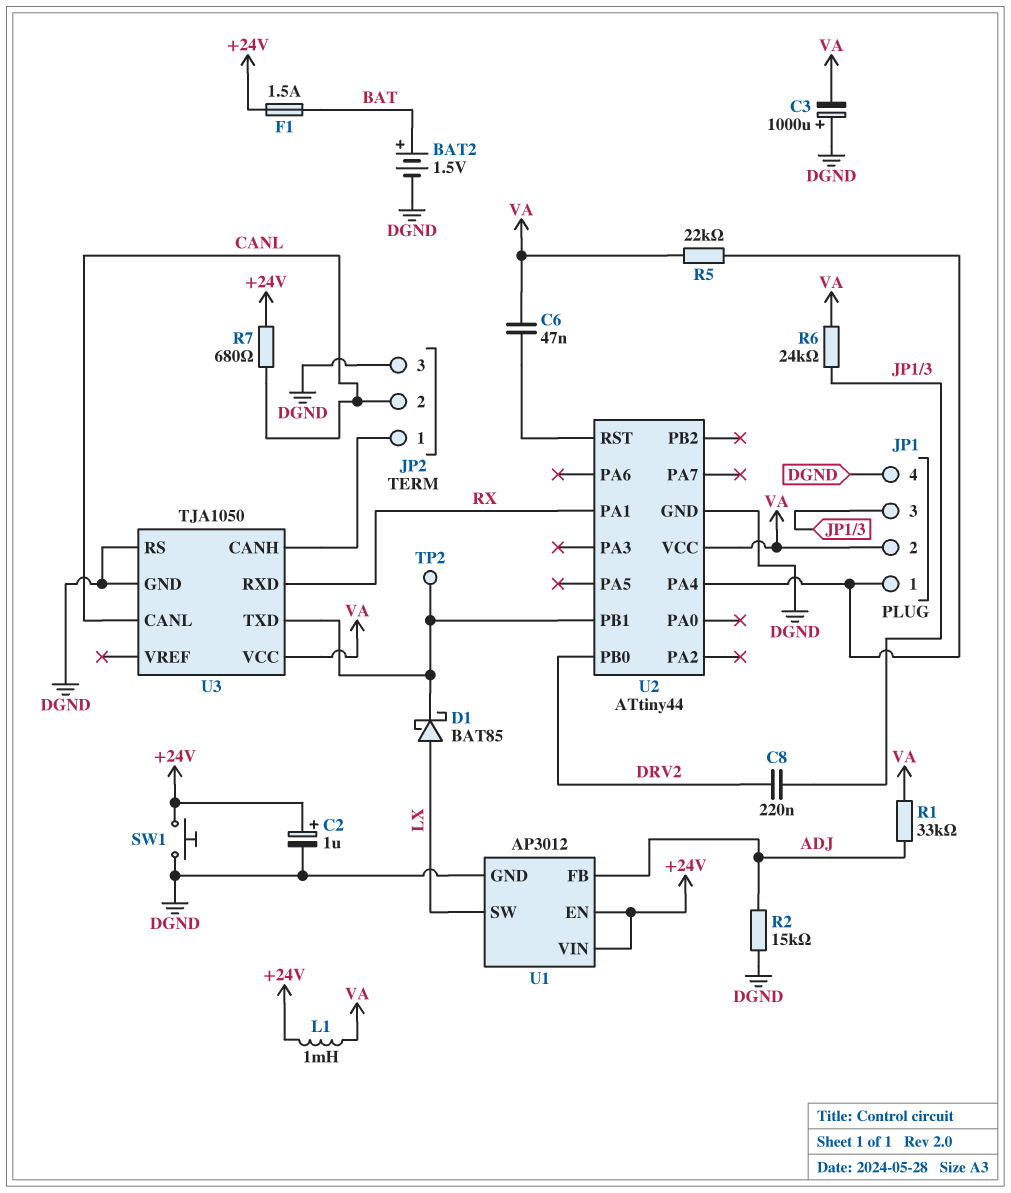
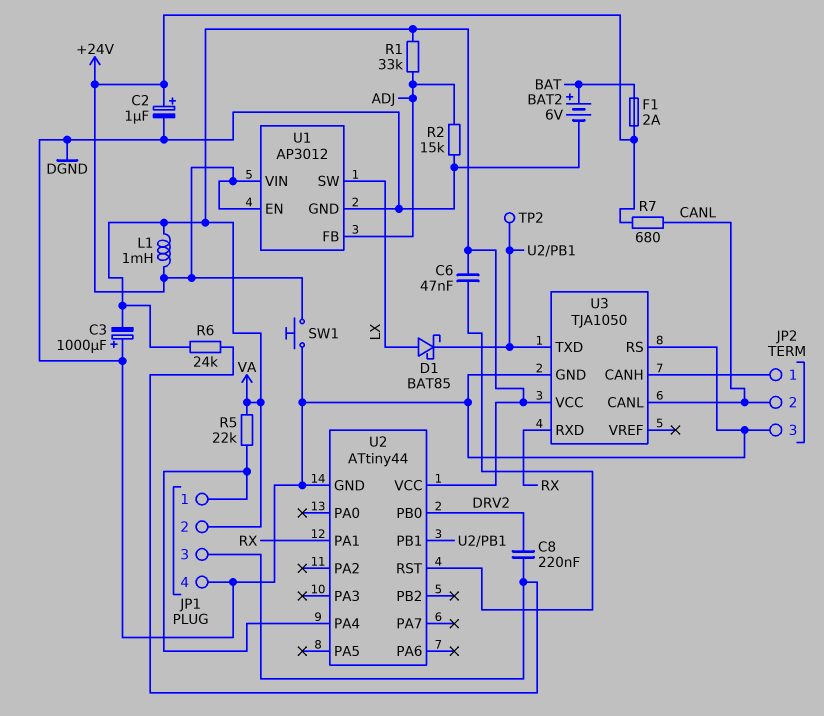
BAT2: 1.5V (plus BAT, minus DGND) -> 6V (plus BAT, minus DGND)
F1: 1.5A (+24V, BAT) -> 2A (+24V, BAT)

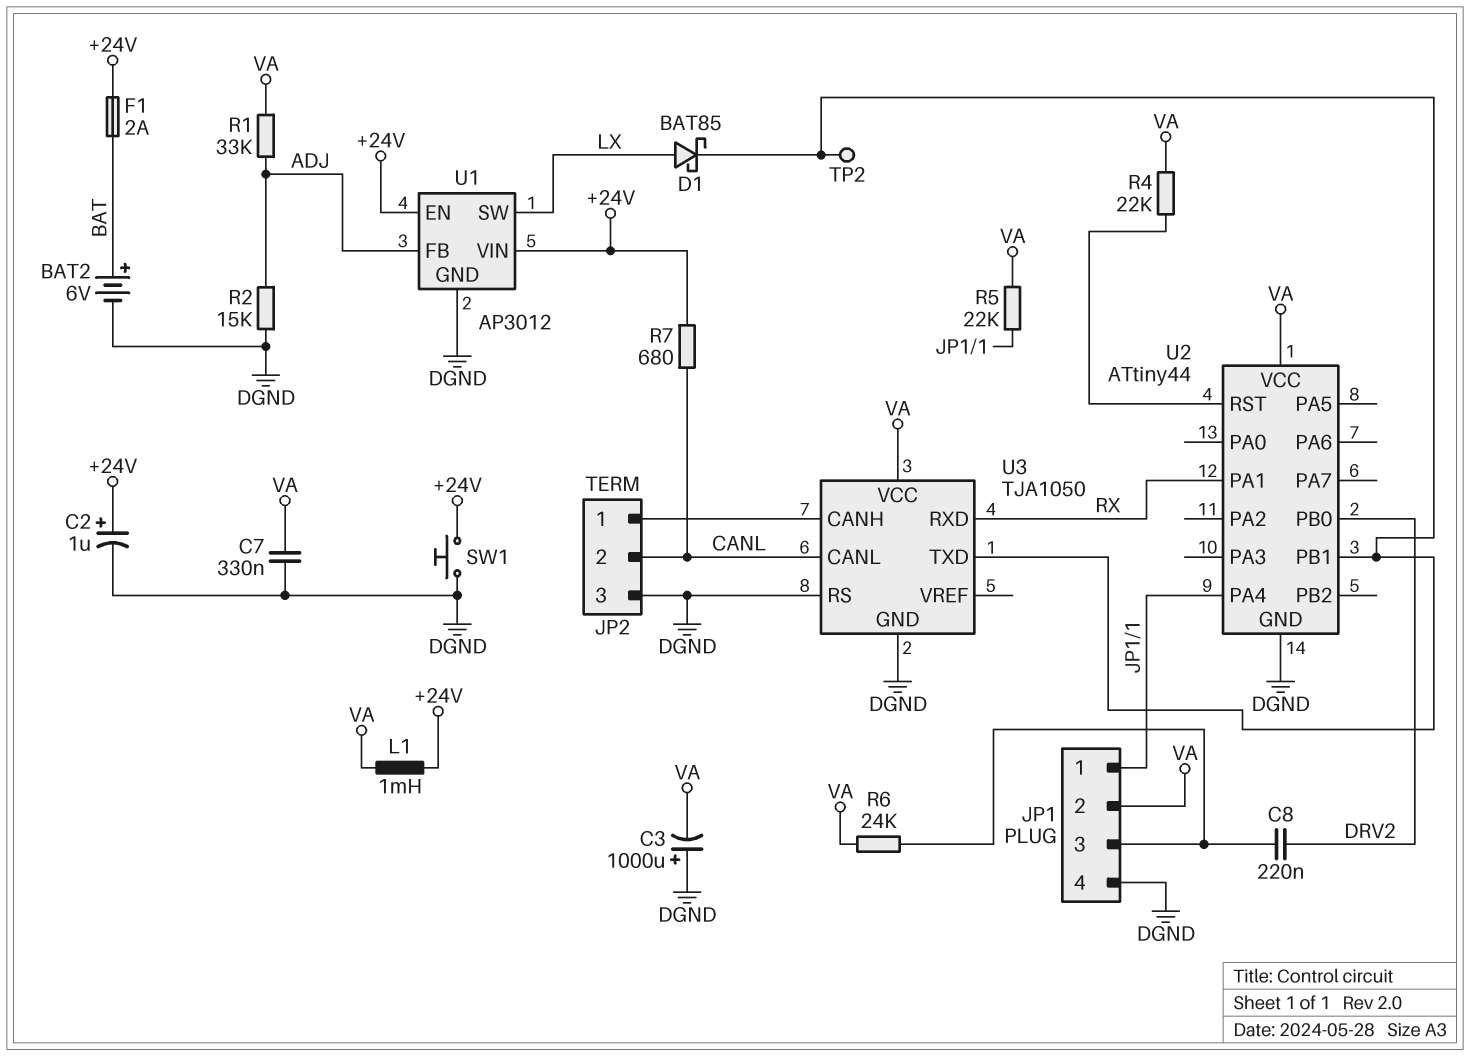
C6: 47nF (U2/RST, VA) -> none
C7: none -> 330nF (DGND, VA)
R4: none -> 22k (U2/RST, VA)

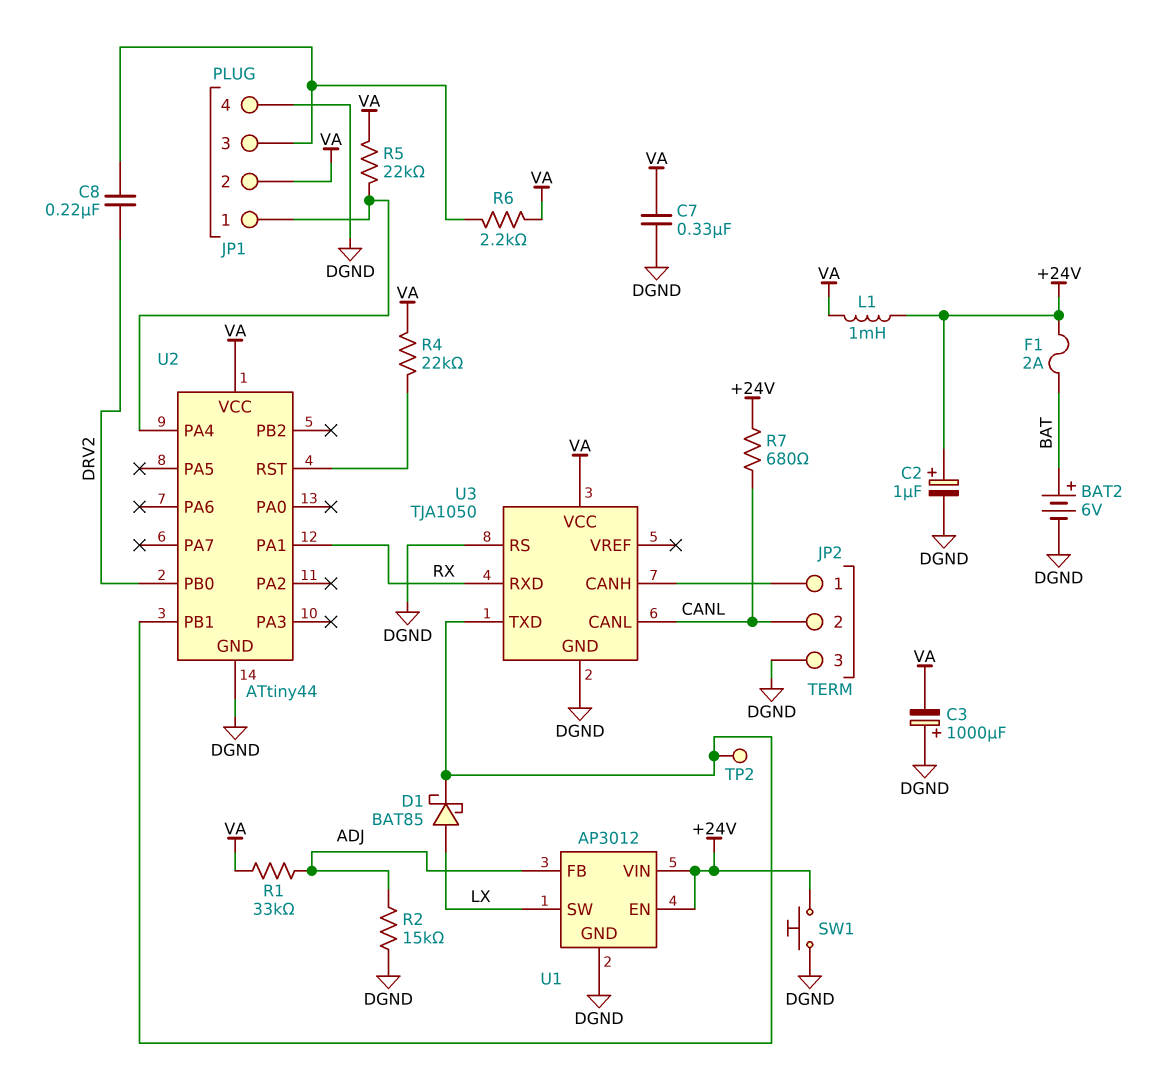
R6: 24k (JP1/3, VA) -> 2.2k (JP1/3, VA)

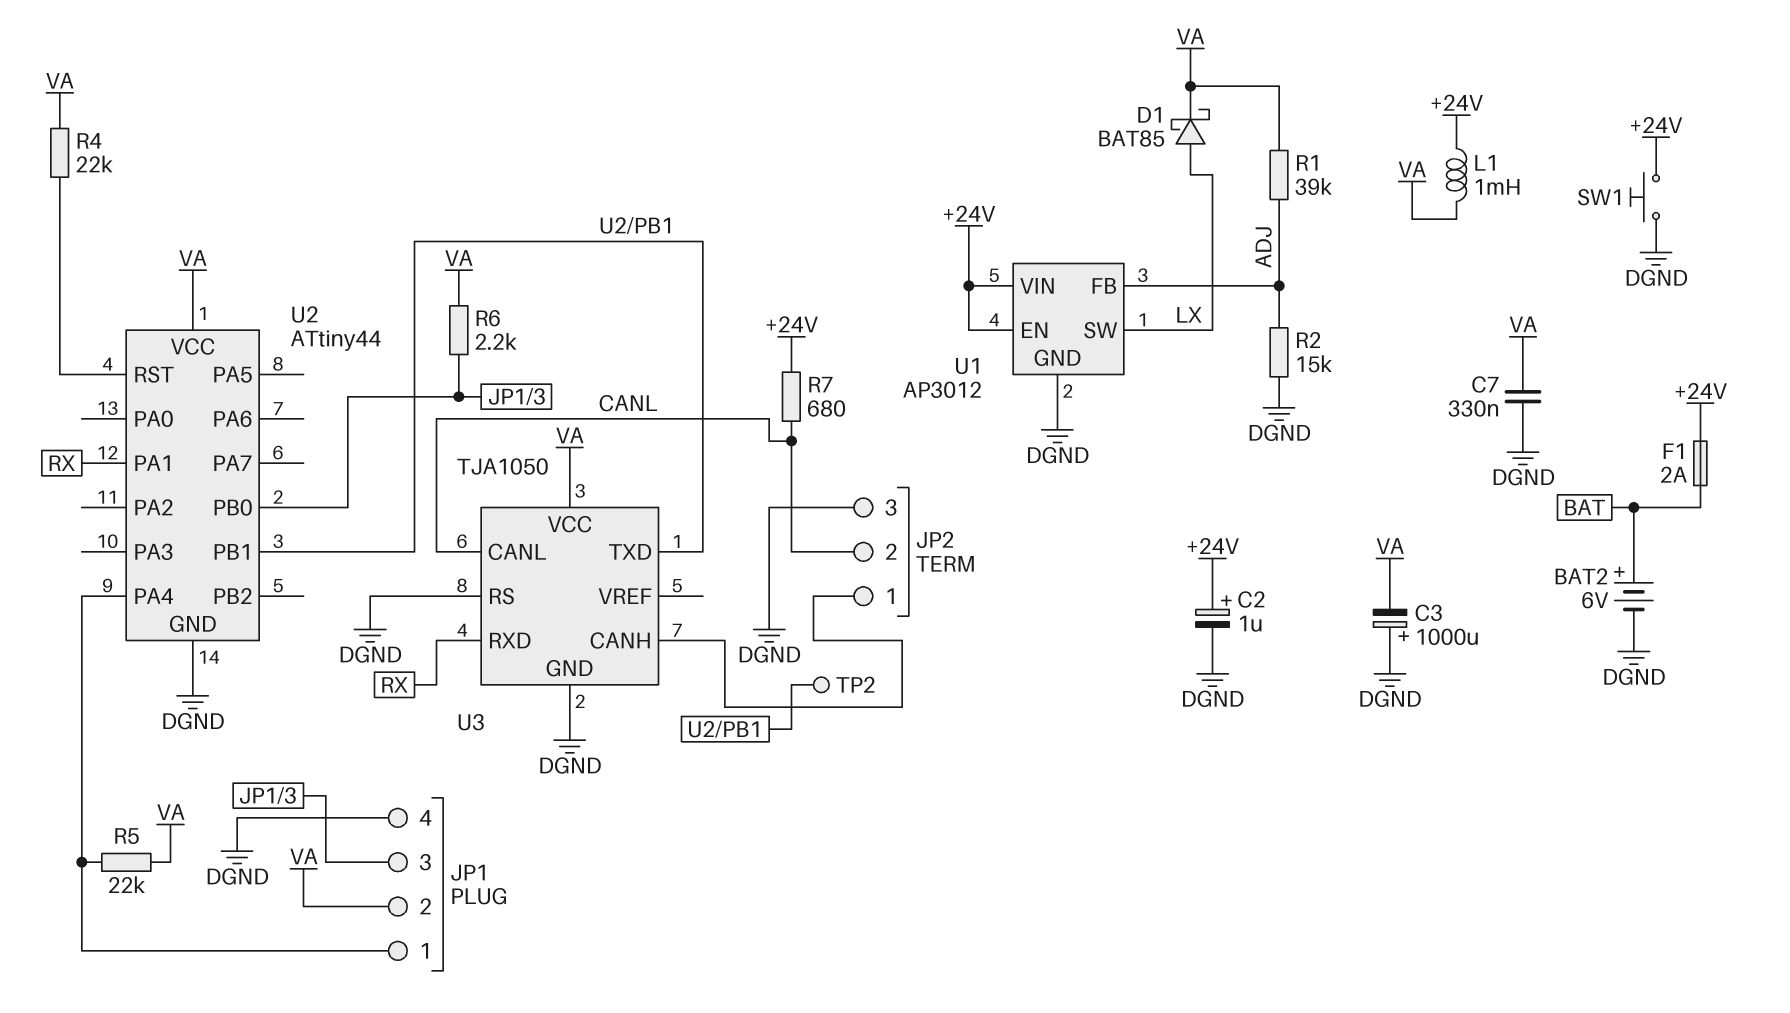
C8: 220nF (DRV2, JP1/3) -> none
D1: schottky BAT85 (A LX, K U2/PB1) -> schottky BAT85 (A LX, K VA)
R1: 33k (ADJ, VA) -> 39k (ADJ, VA)
U2 pin PB0: DRV2 -> JP1/3

